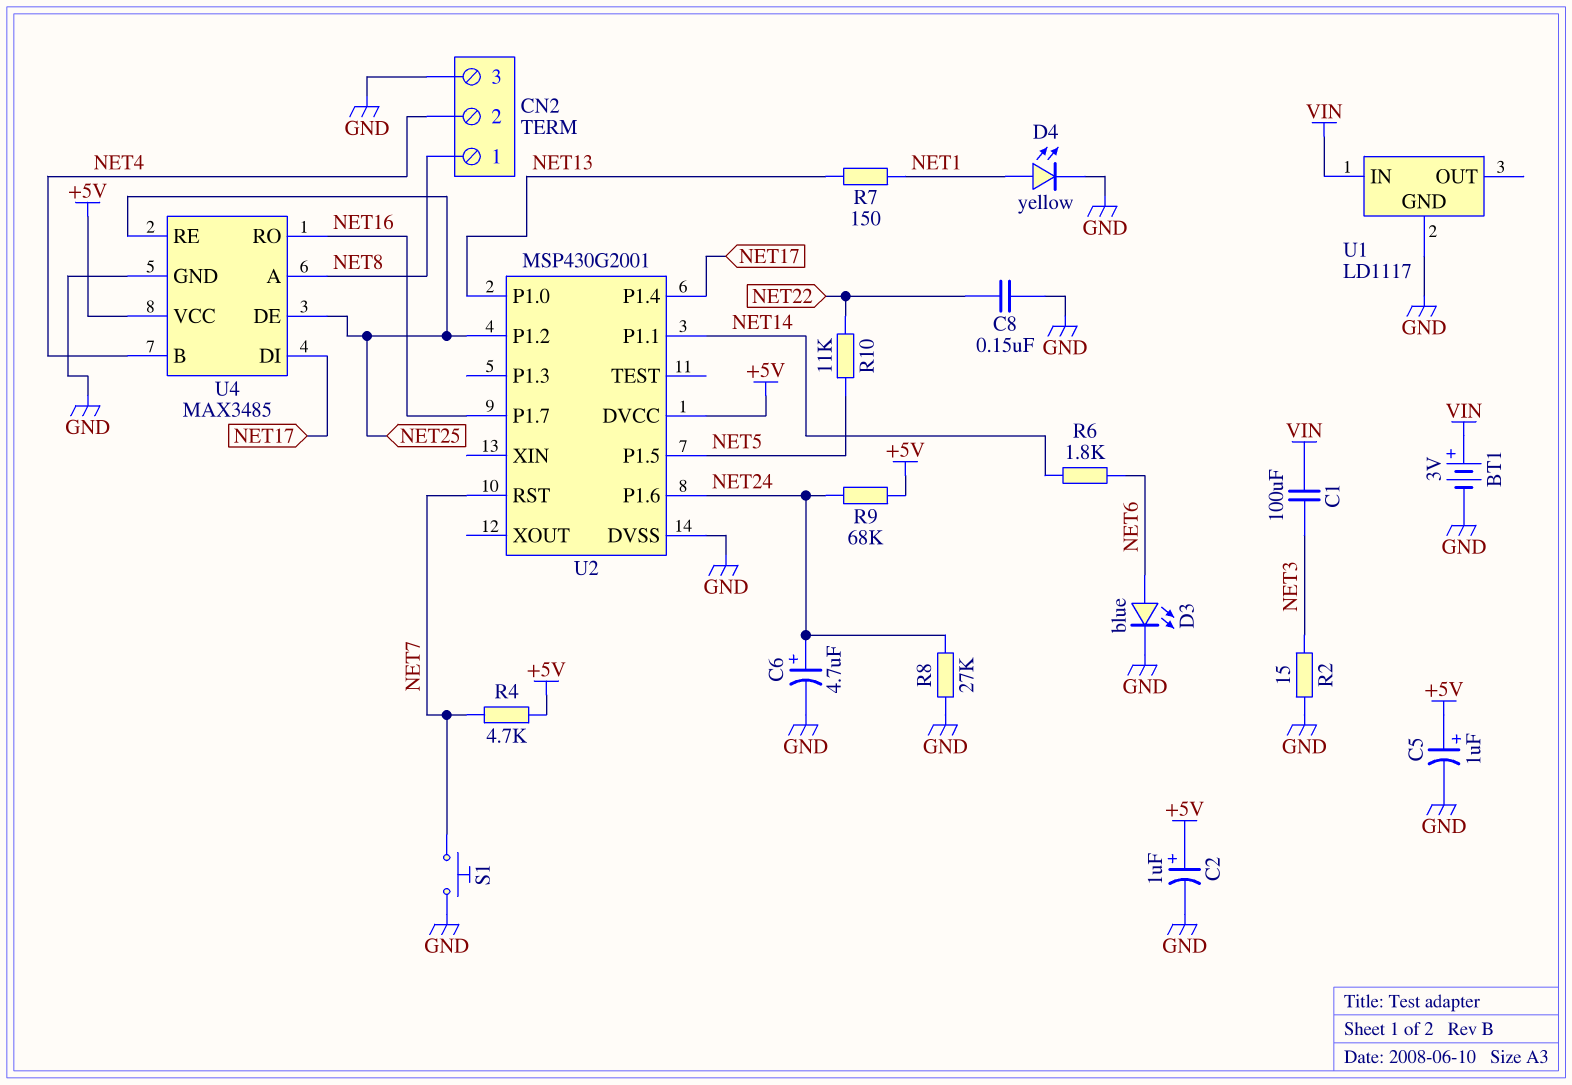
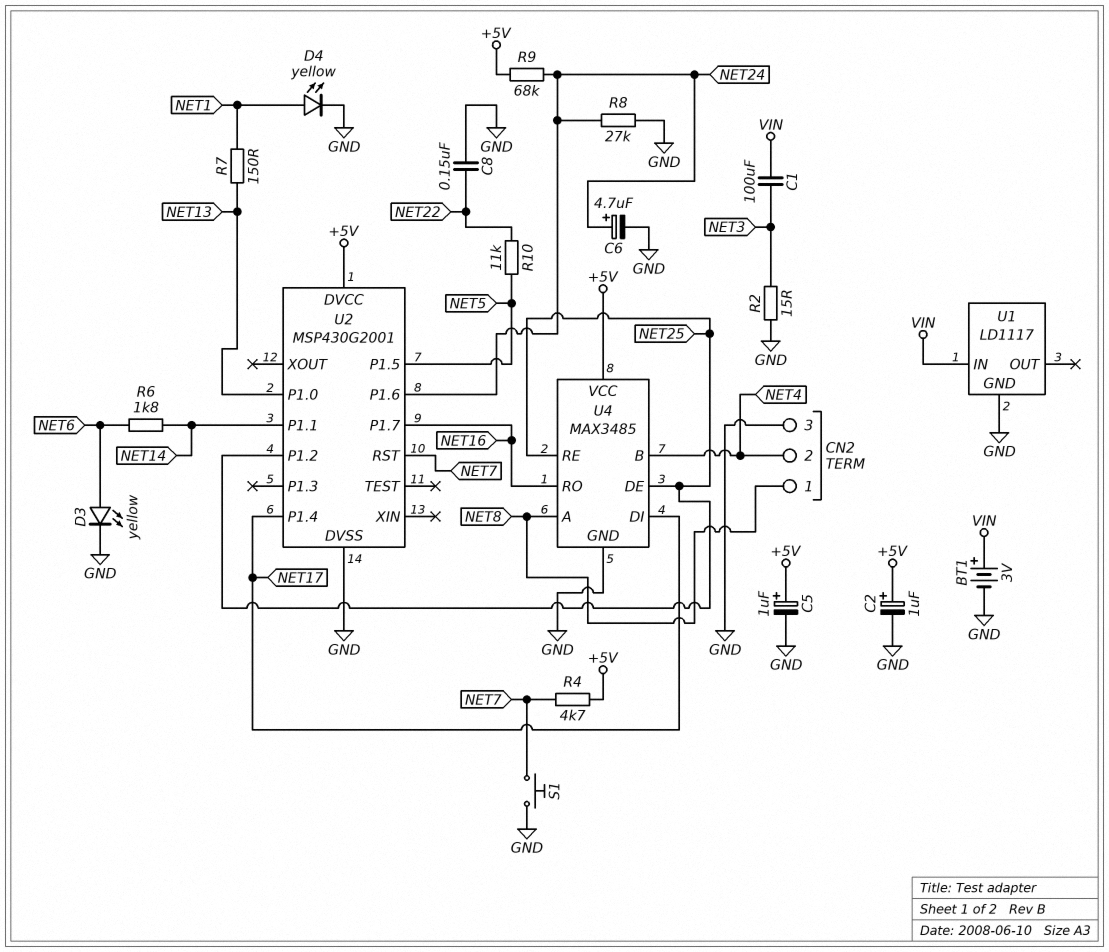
D3: LED blue (A NET6, K GND) -> LED yellow (A NET6, K GND)

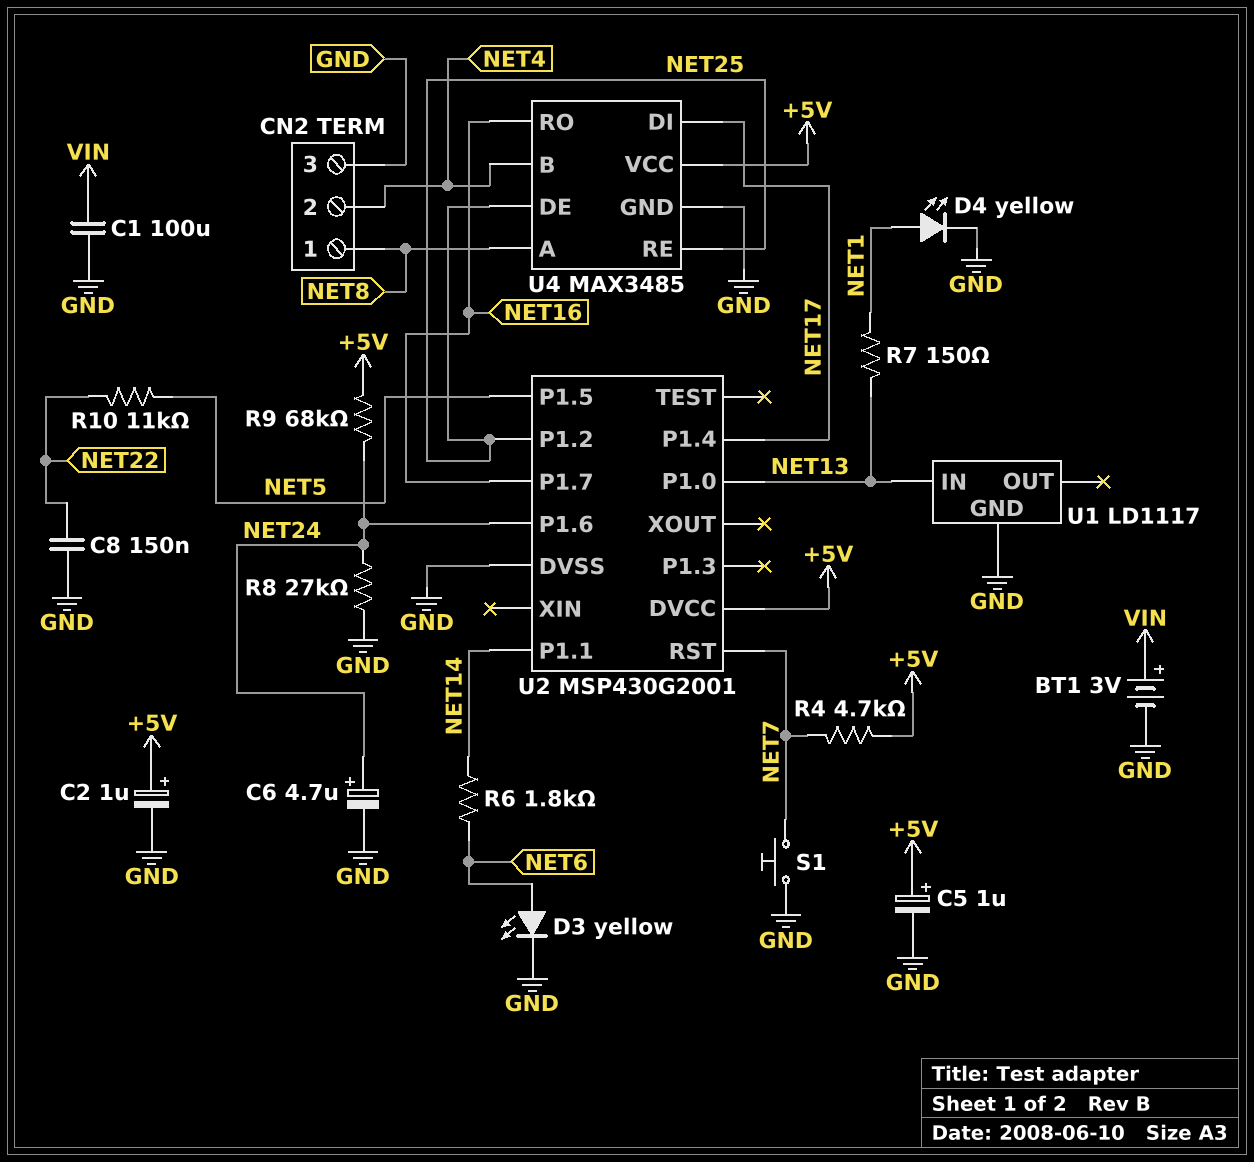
C1: 100uF (NET3, VIN) -> 100uF (GND, VIN)
R2: 15 (GND, NET3) -> none
U1 pin IN: VIN -> NET13

